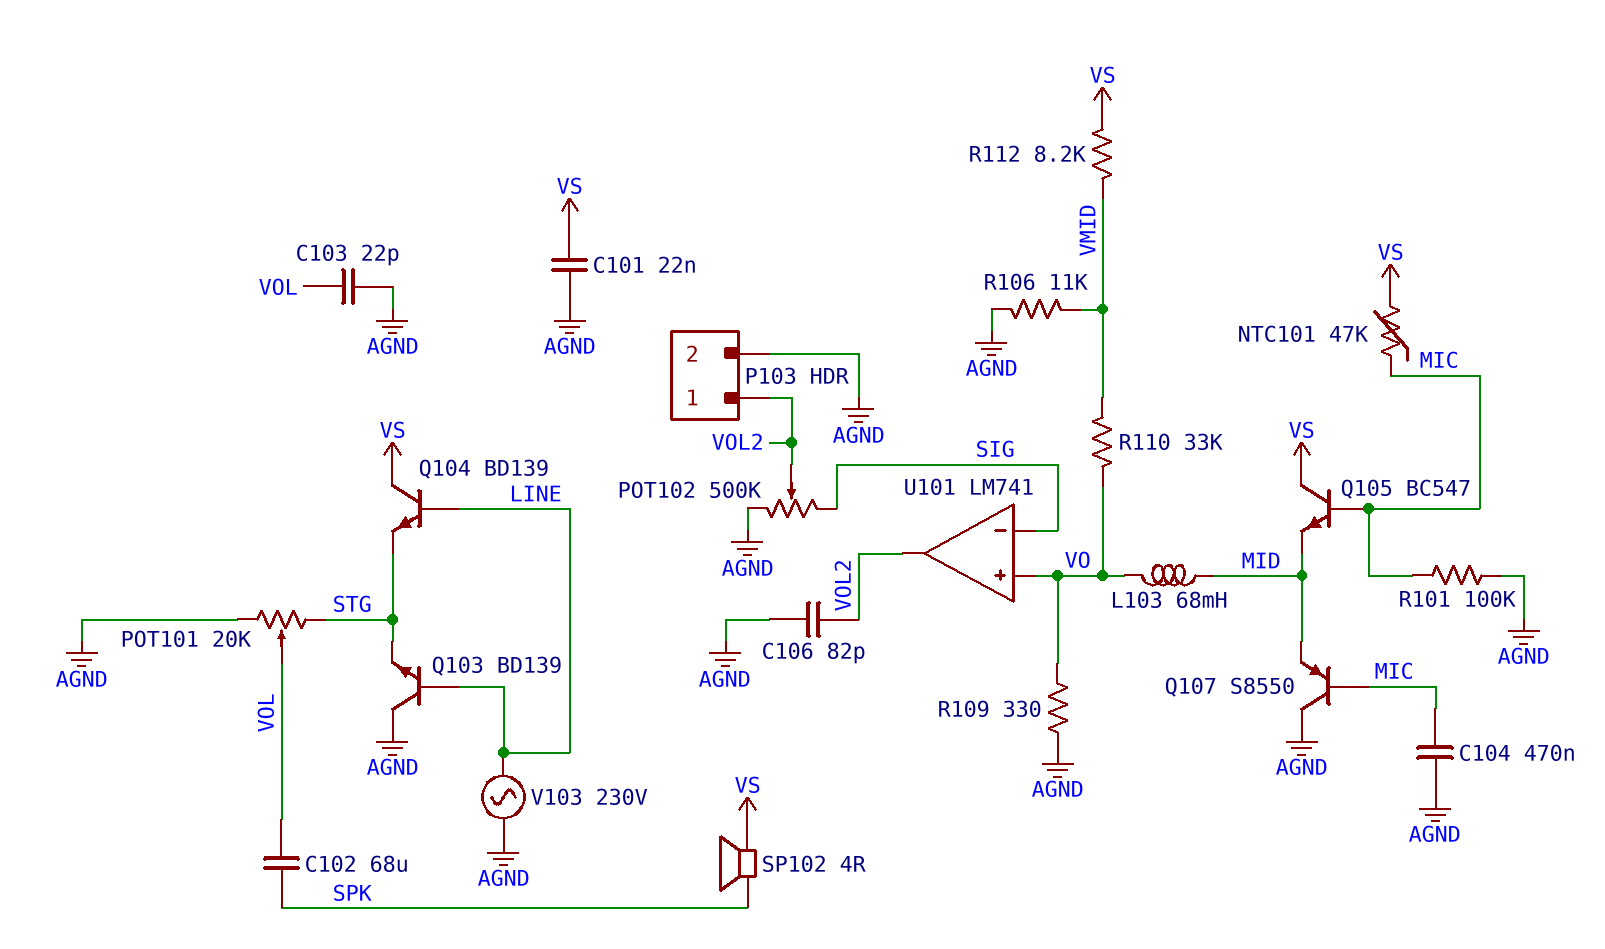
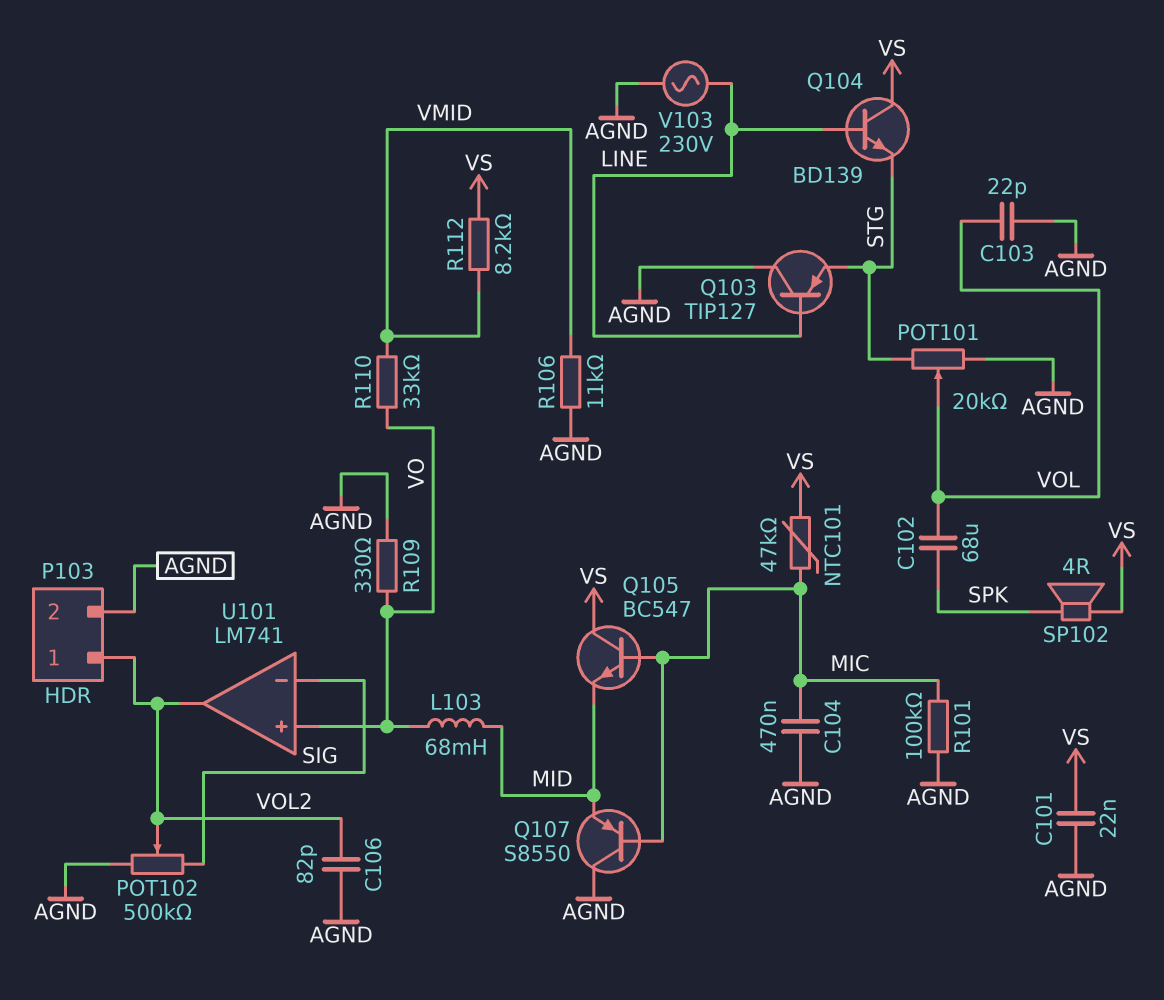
Q103: NPN BD139 (B LINE, C AGND, E STG) -> PNP TIP127 (B LINE, C AGND, E STG)

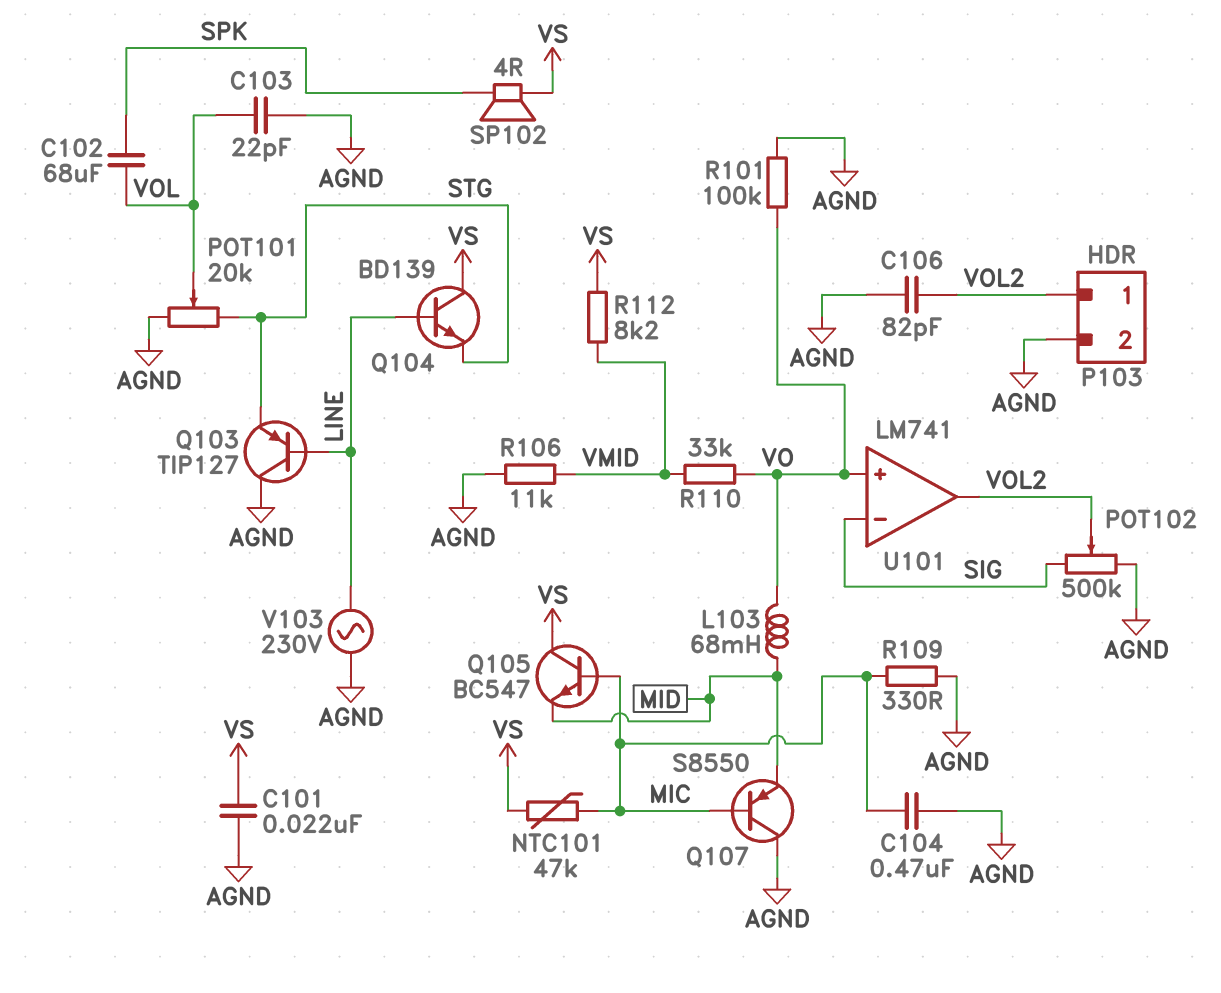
R101: 100k (AGND, MIC) -> 100k (AGND, VO)
R109: 330 (AGND, VO) -> 330 (AGND, MIC)

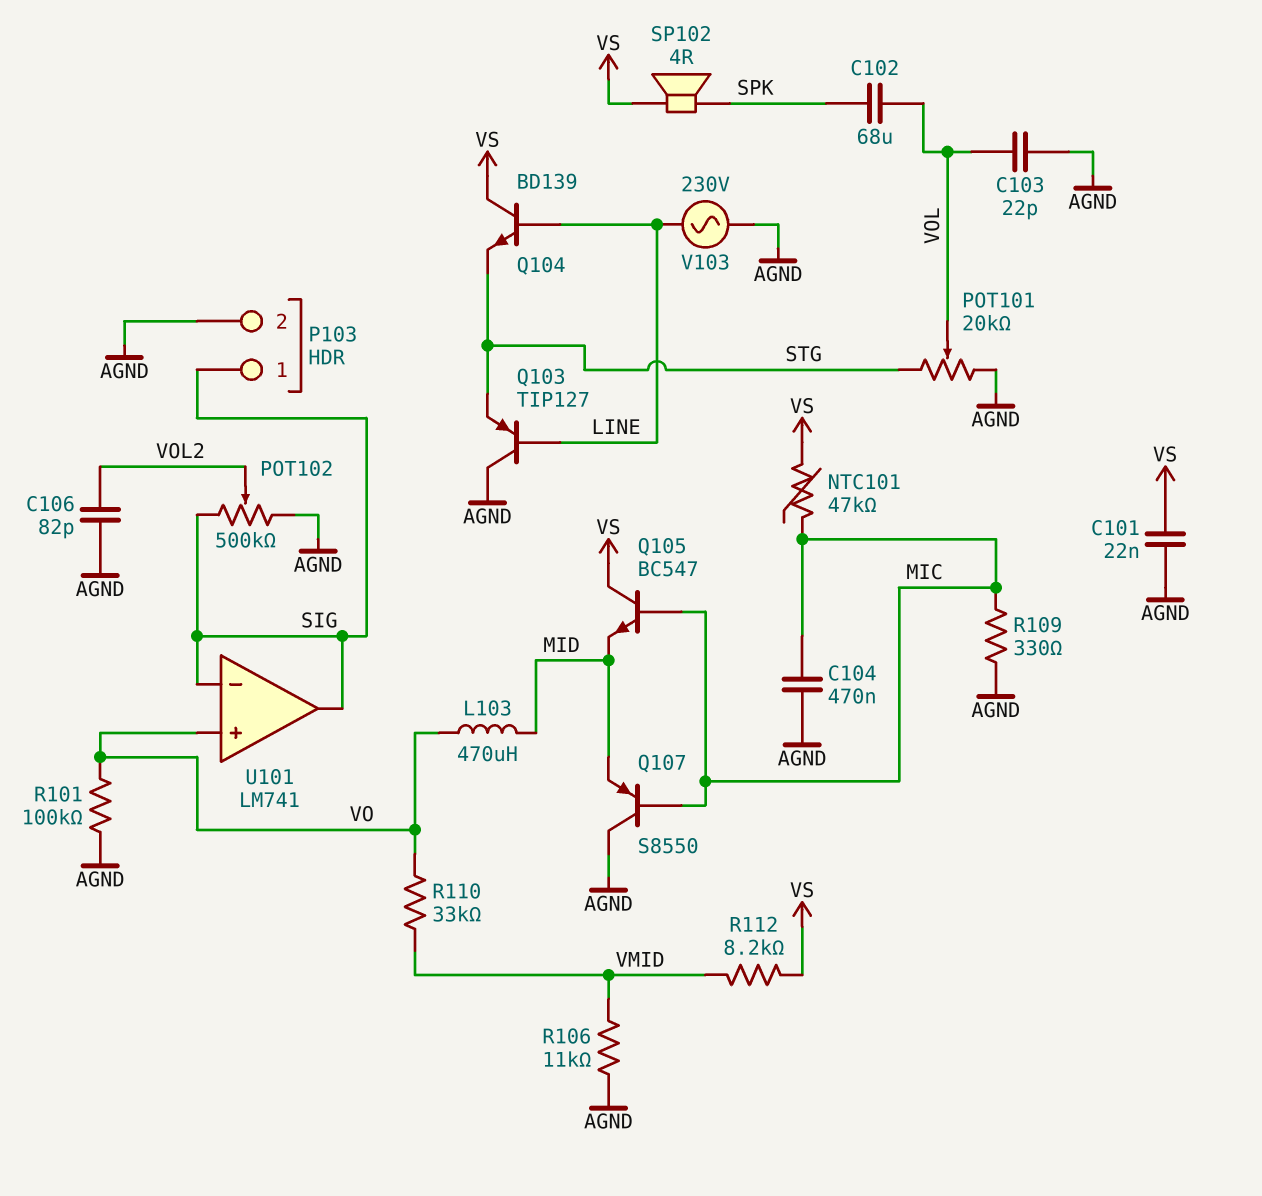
L103: 68mH (MID, VO) -> 470uH (MID, VO)
P103 pin 1: VOL2 -> SIG
U101 pin out: VOL2 -> SIG

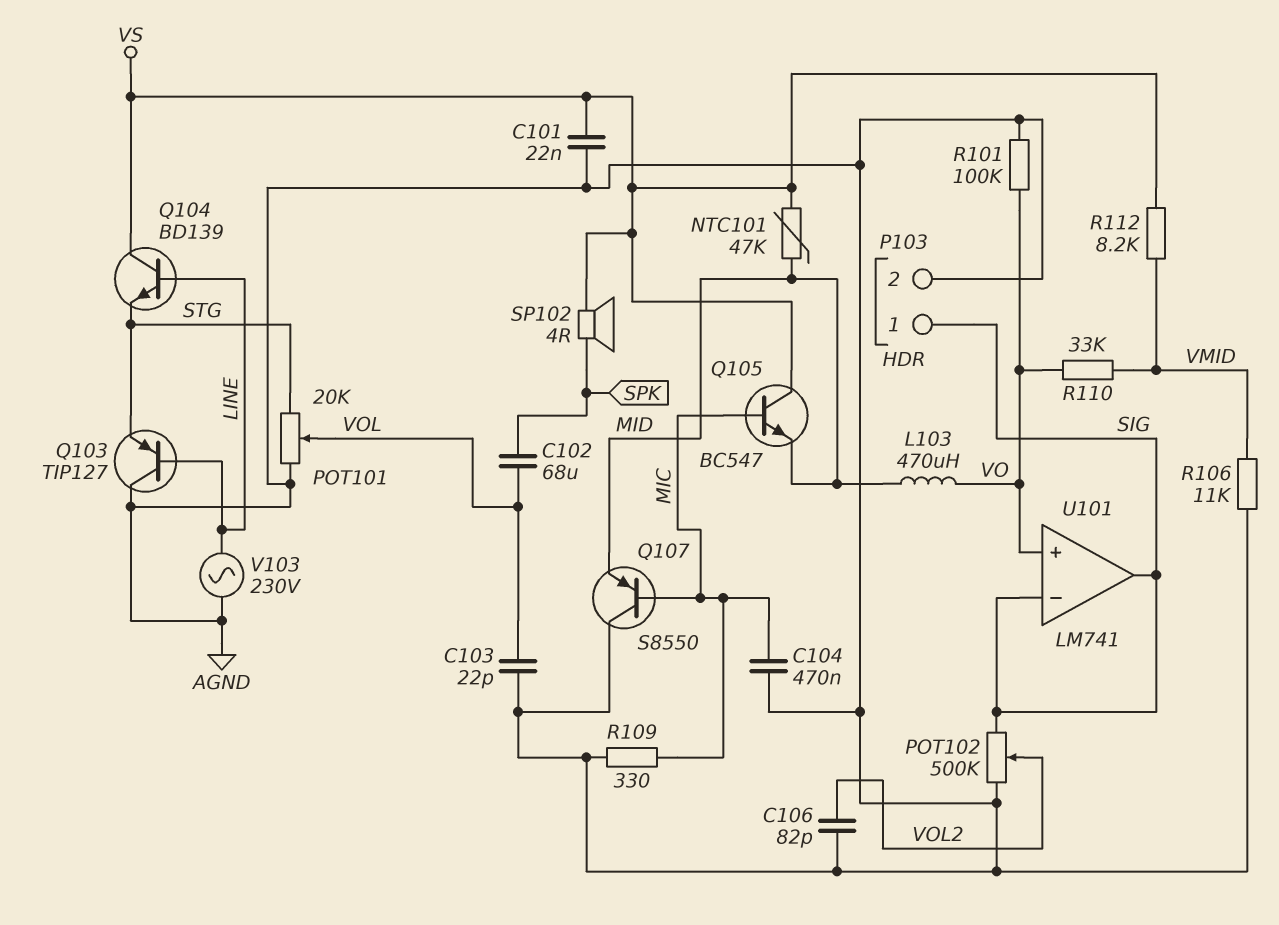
NTC101: 47k (MIC, VS) -> 47k (MID, VS)

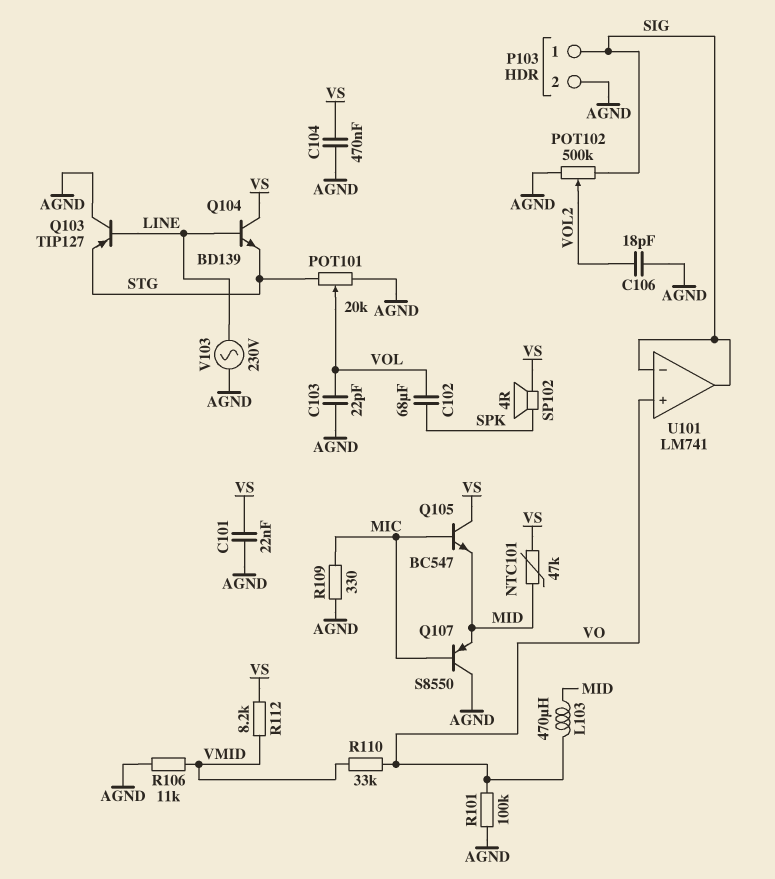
C104: 470nF (AGND, MIC) -> 470nF (AGND, VS)
C106: 82pF (AGND, VOL2) -> 18pF (AGND, VOL2)

